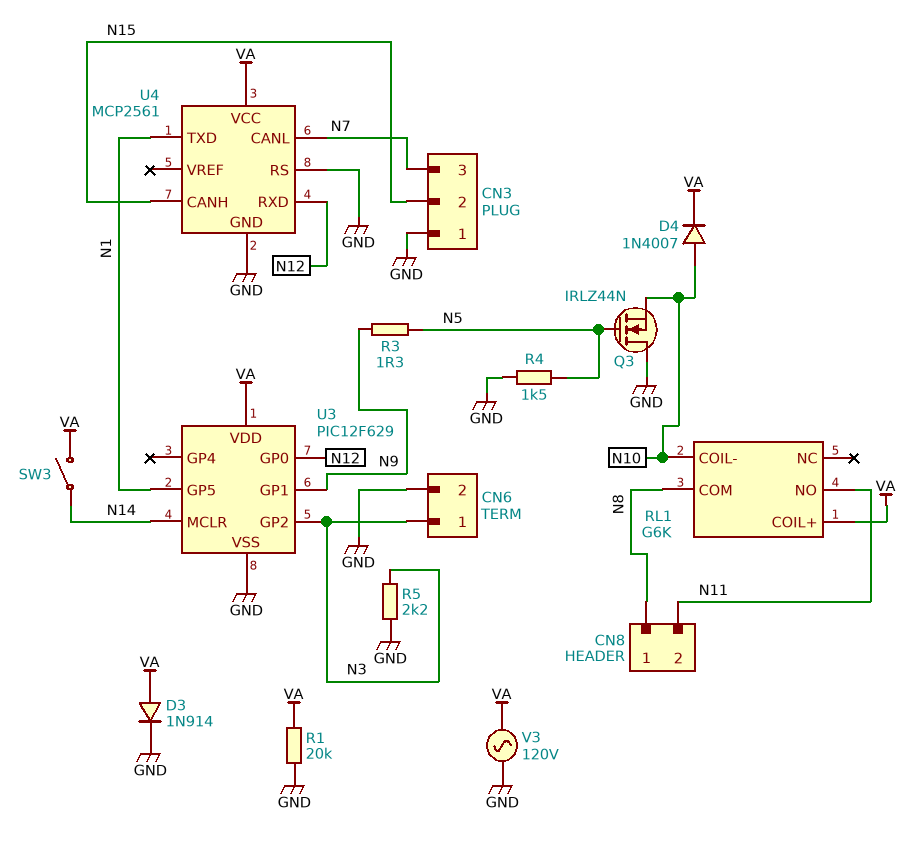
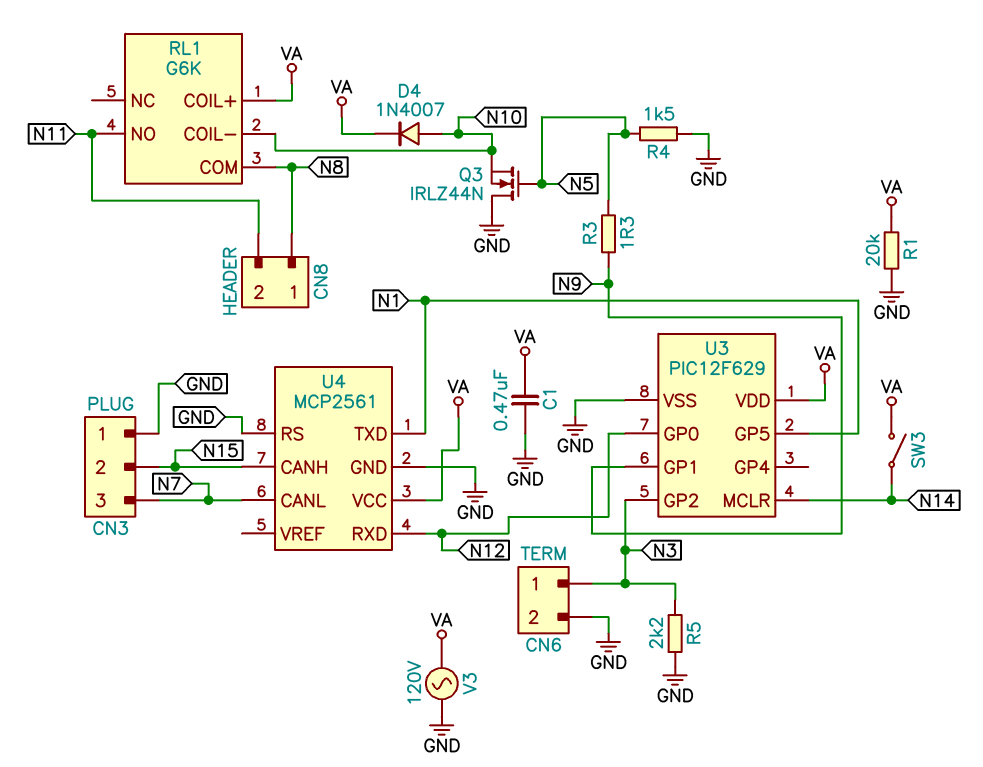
C1: none -> 470nF (GND, VA)
D3: diode 1N914 (A VA, K GND) -> none

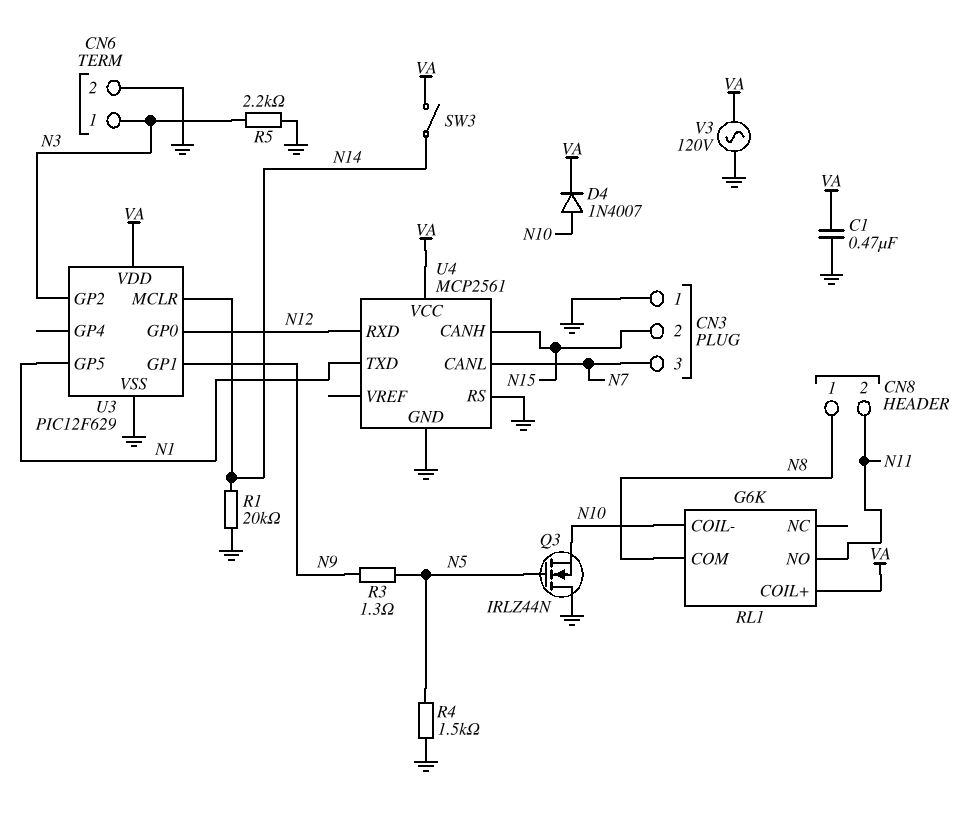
R1: 20k (GND, VA) -> 20k (GND, N14)

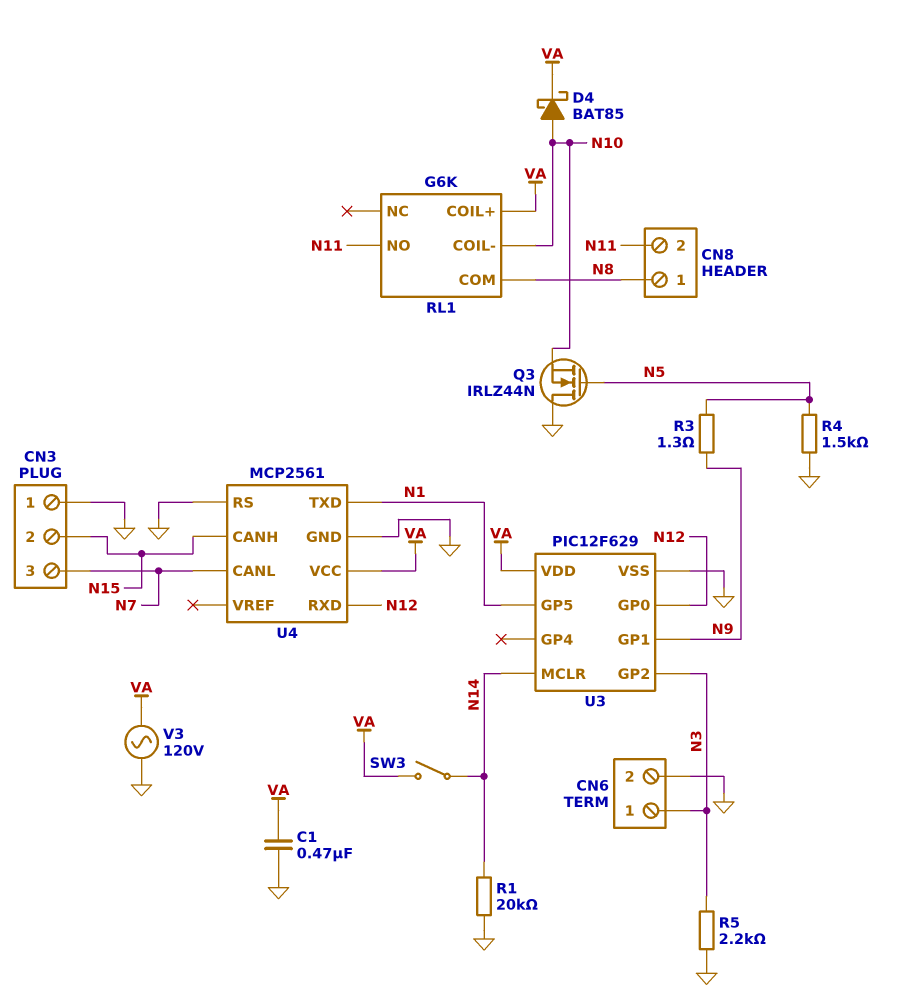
D4: diode 1N4007 (A N10, K VA) -> schottky BAT85 (A N10, K VA)

